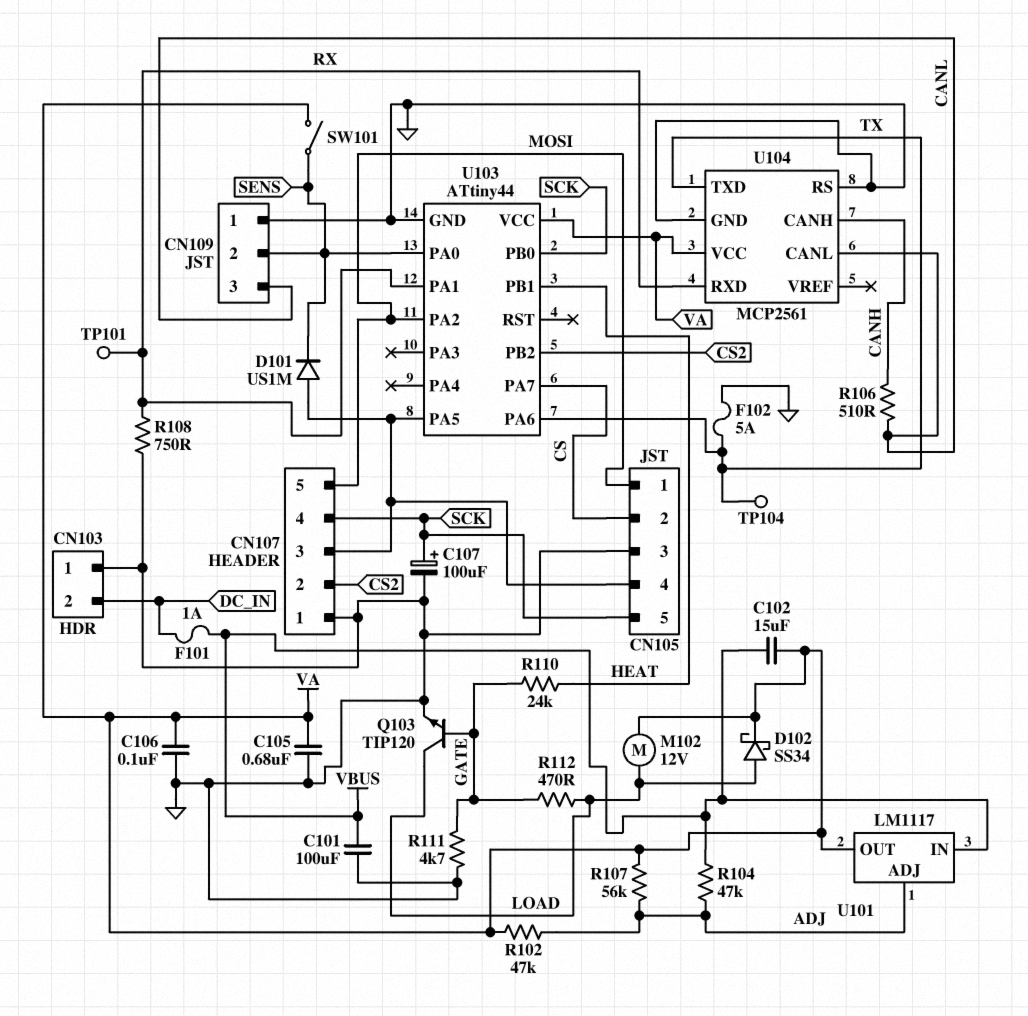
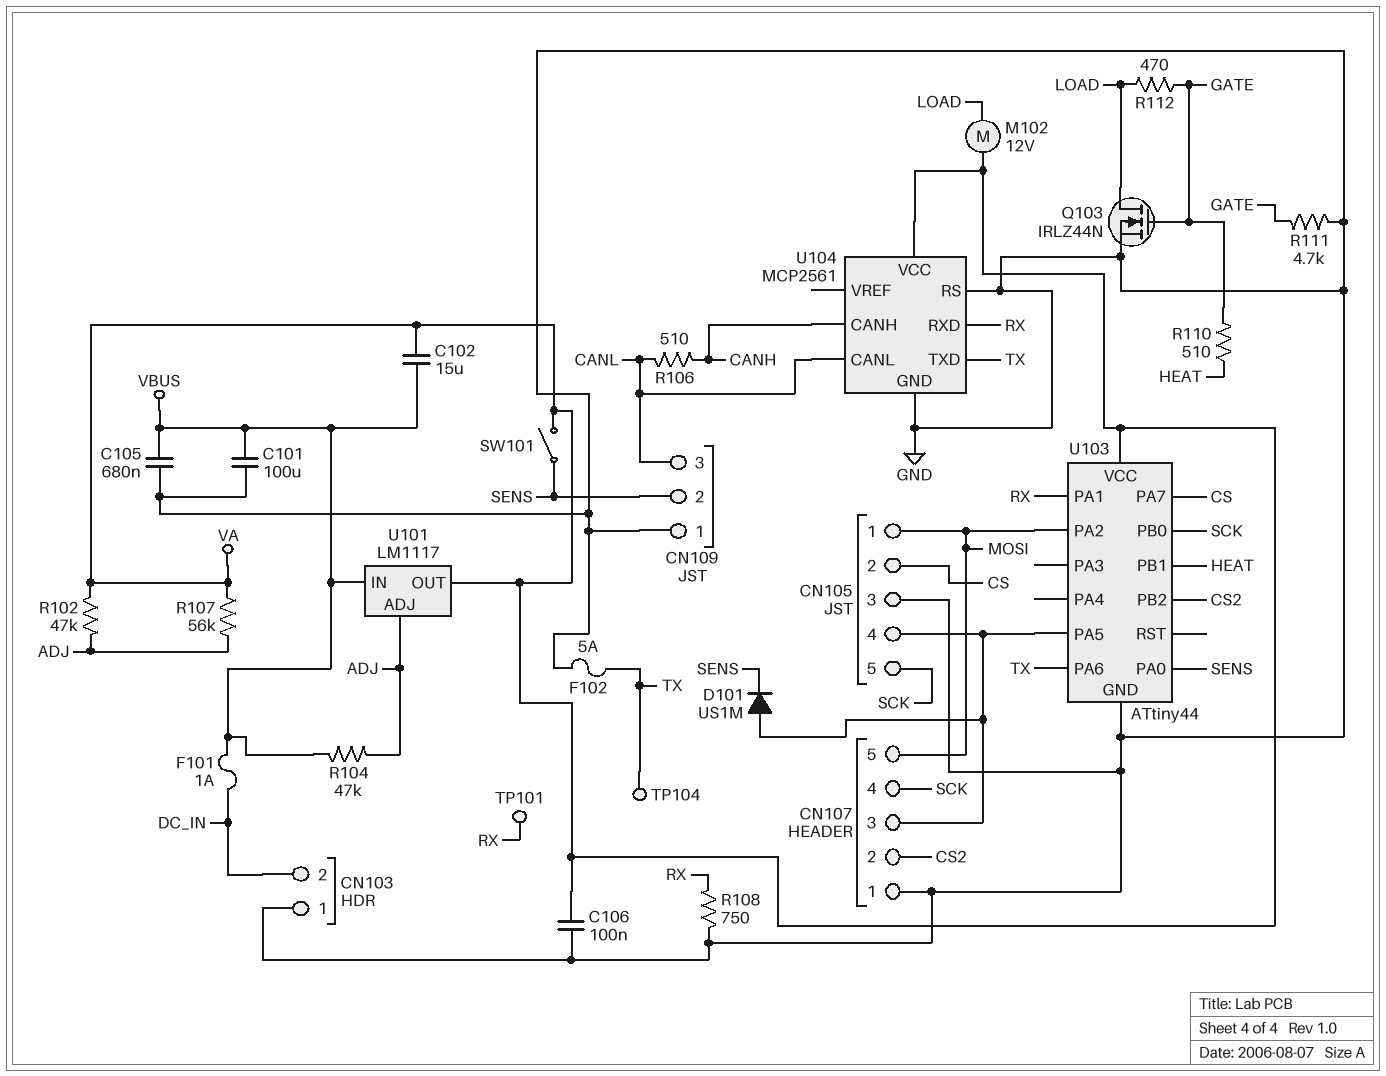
C105: 680nF (GND, VA) -> 680nF (GND, VBUS)
C107: 100uF (plus SCK, minus GND) -> none
D102: schottky SS34 (A LOAD, K VA) -> none
Q103: NPN TIP120 (B GATE, C LOAD, E GND) -> NMOS IRLZ44N (G GATE, D LOAD, S GND)
R110: 24k (GATE, HEAT) -> 510 (GATE, HEAT)

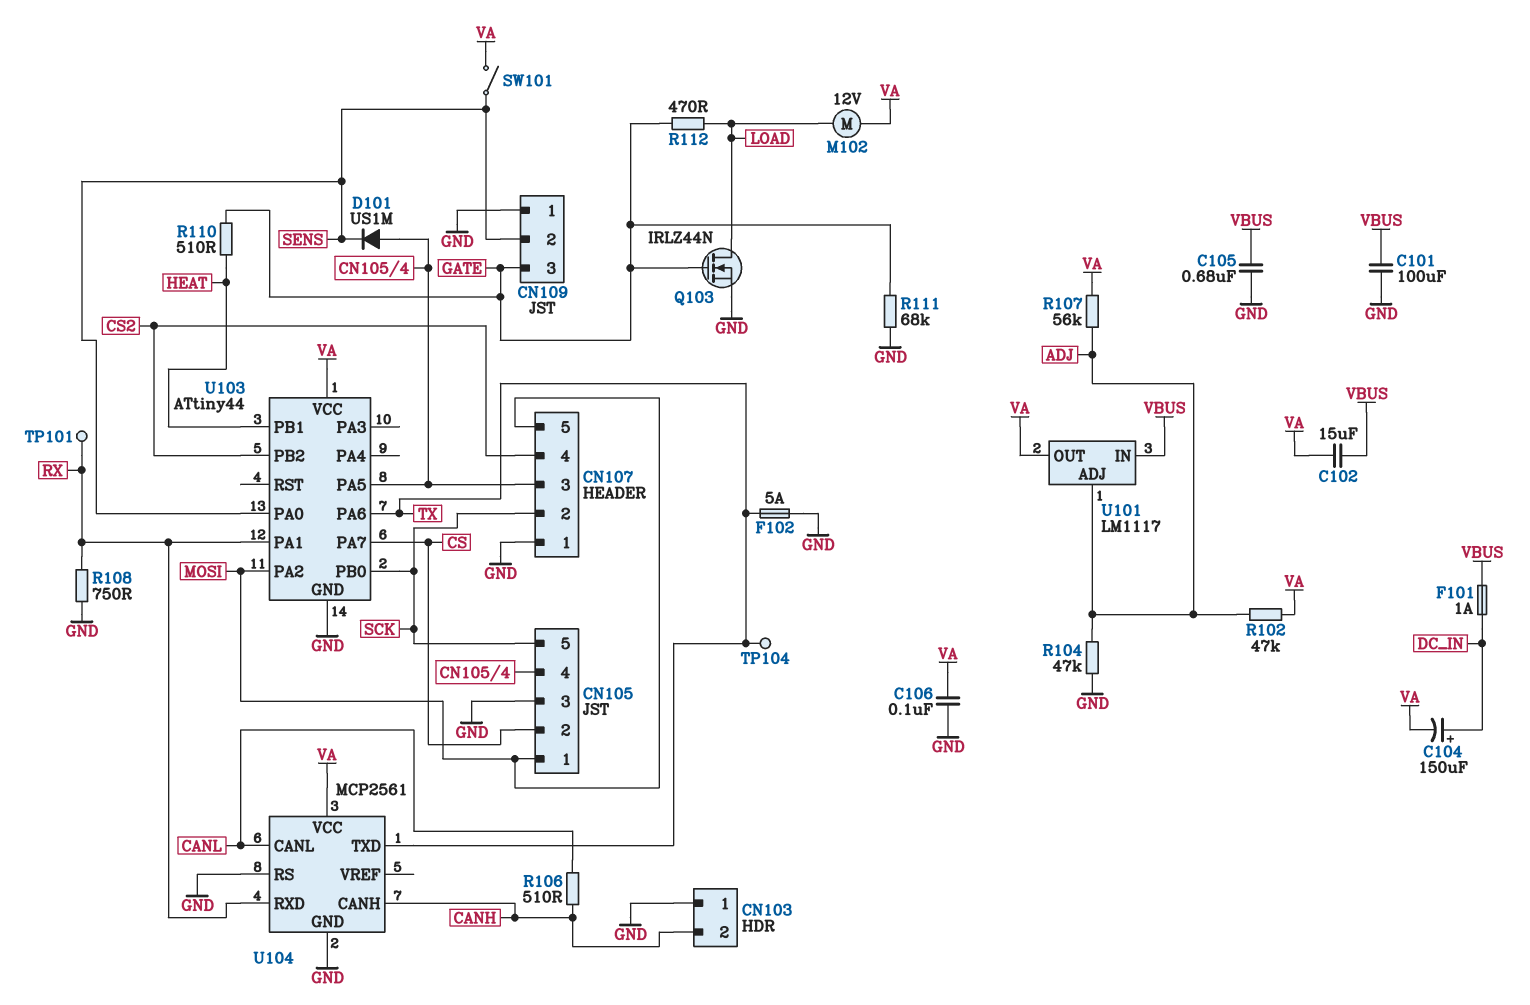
C104: none -> 150uF (plus DC_IN, minus VA)
CN103 pin 2: DC_IN -> CANH
CN107 pin 2: CS2 -> SCK
CN107 pin 4: SCK -> CS2
CN109 pin 3: CANL -> GATE
R104: 47k (ADJ, VBUS) -> 47k (ADJ, GND)
R111: 4.7k (GATE, GND) -> 68k (GATE, GND)

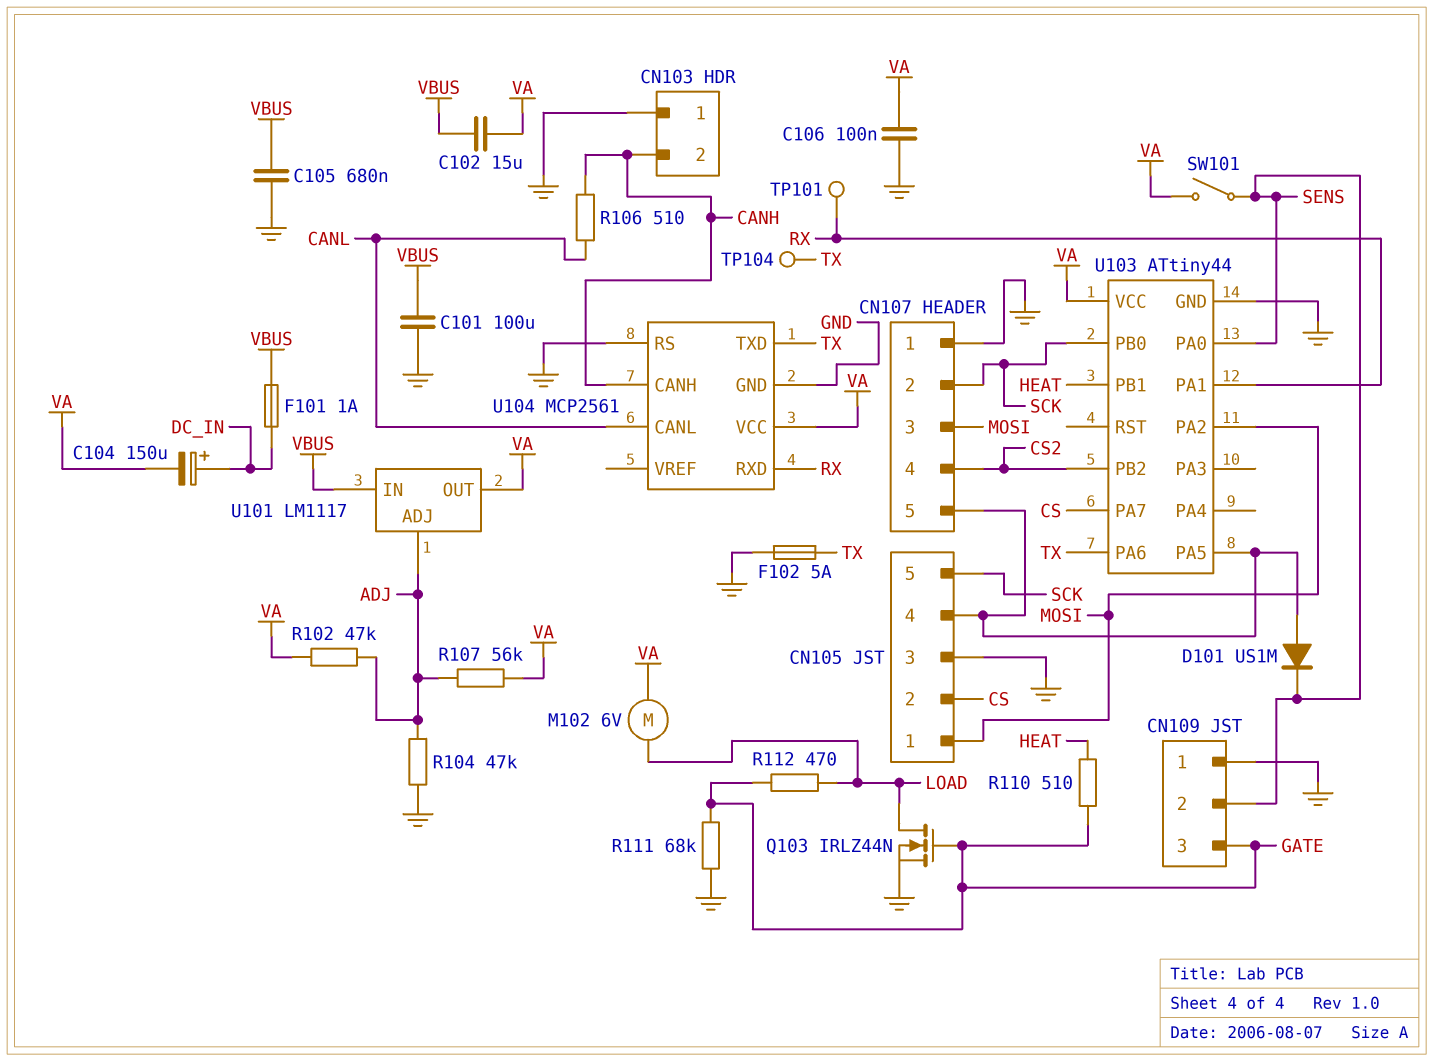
CN107 pin 3: CN105/4 -> MOSI
CN107 pin 5: MOSI -> CN105/4
M102: motor 12V (LOAD, VA) -> motor 6V (LOAD, VA)
R108: 750 (GND, RX) -> none

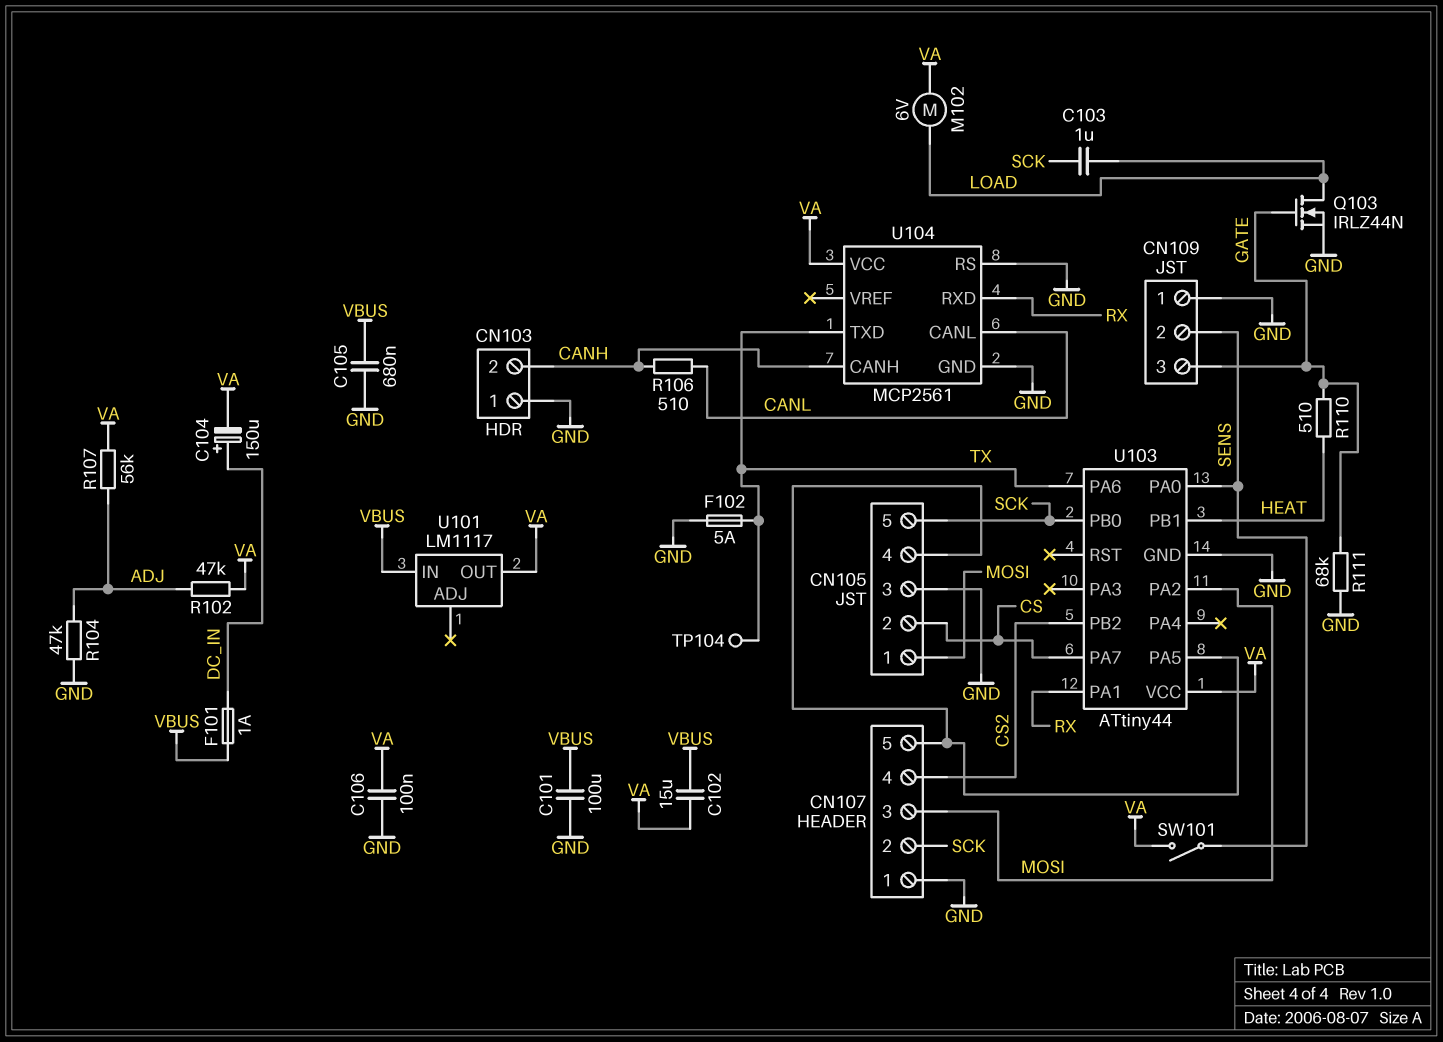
C103: none -> 1uF (LOAD, SCK)
D101: diode US1M (A CN105/4, K SENS) -> none
R112: 470 (GATE, LOAD) -> none
TP101: test point (RX) -> none
U101 pin ADJ: ADJ -> none

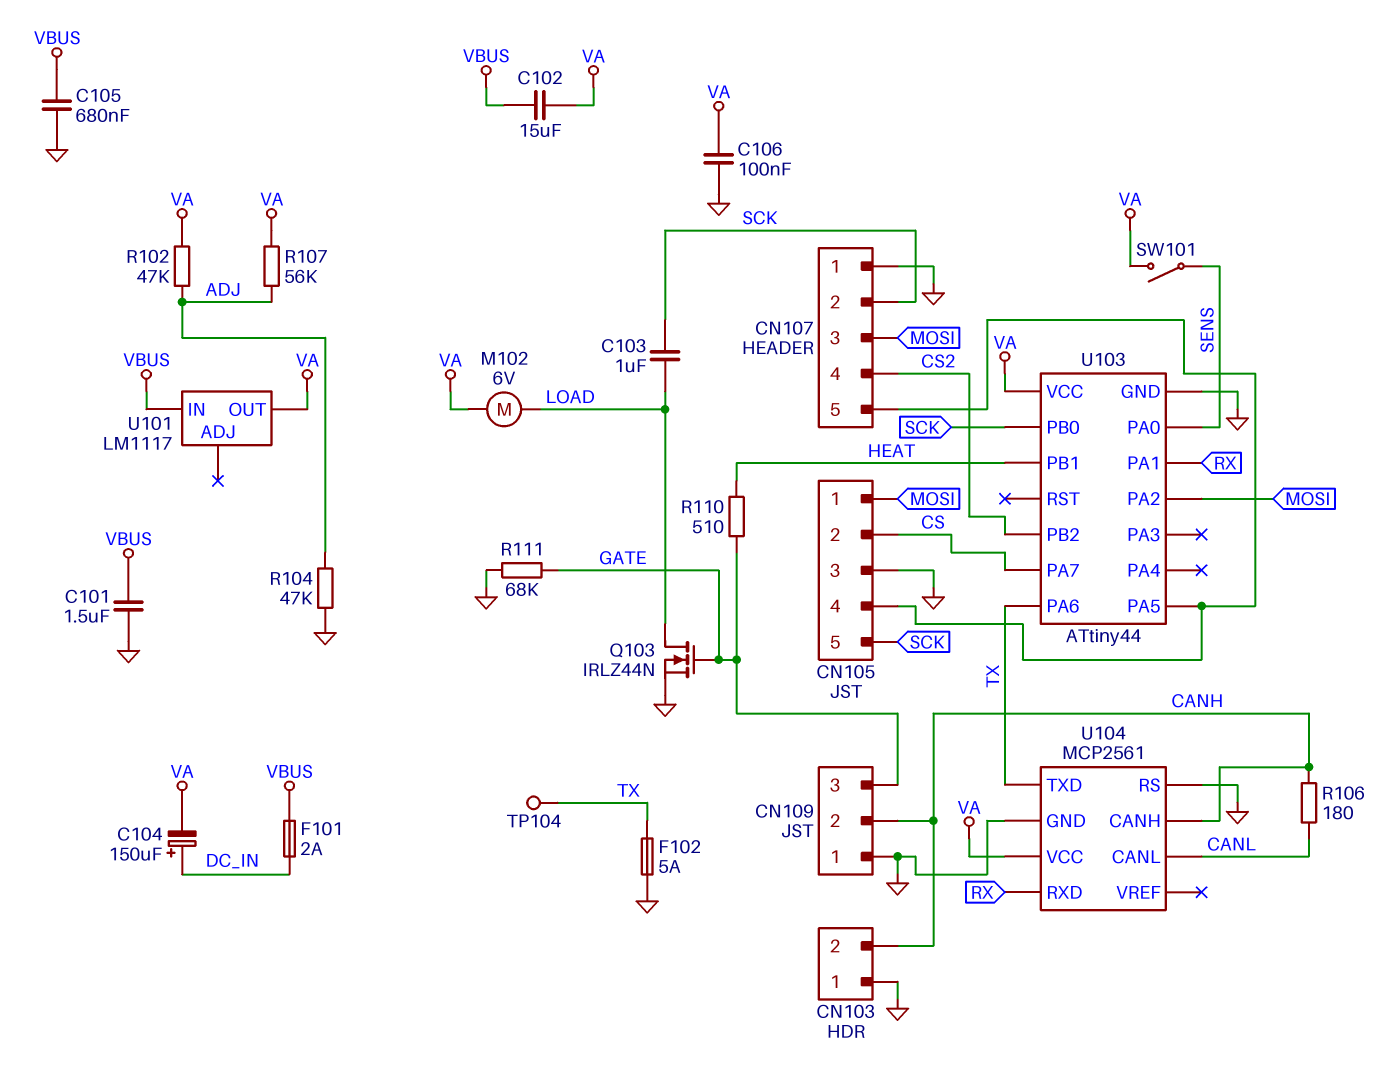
C101: 100uF (GND, VBUS) -> 1.5uF (GND, VBUS)
CN109 pin 2: SENS -> CANH
F101: 1A (DC_IN, VBUS) -> 2A (DC_IN, VBUS)
R106: 510 (CANH, CANL) -> 180 (CANH, CANL)

